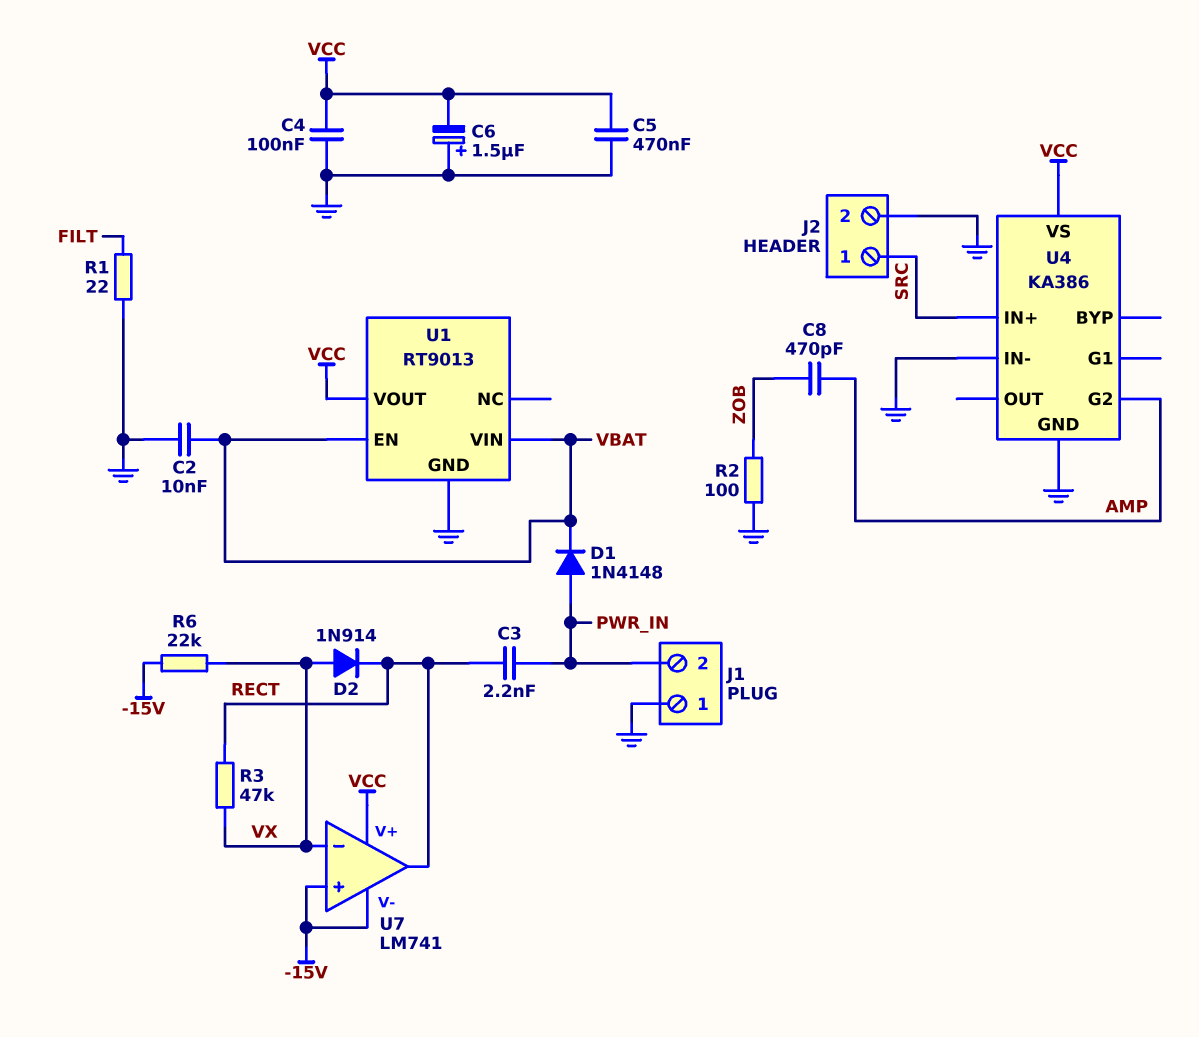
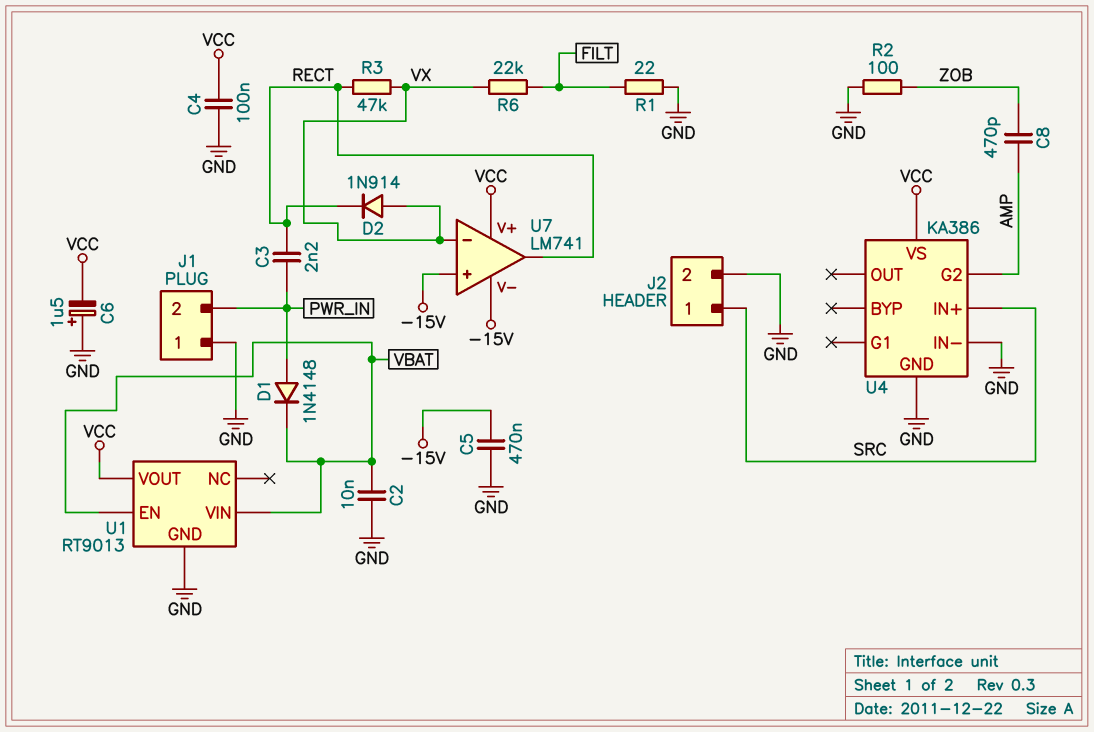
C5: 470nF (GND, VCC) -> 470nF (-15V, GND)
R6: 22k (-15V, VX) -> 22k (FILT, VX)

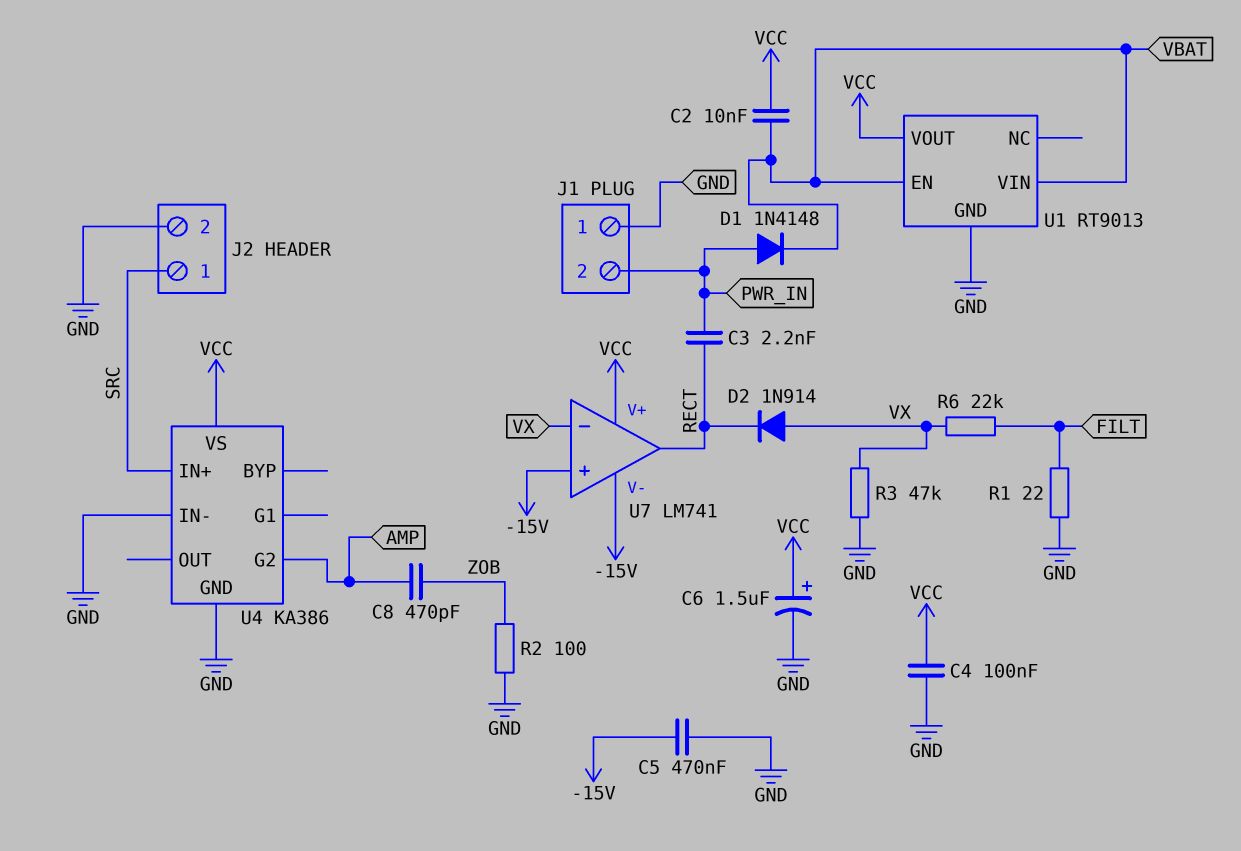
C2: 10nF (GND, VBAT) -> 10nF (VBAT, VCC)
C6: 1.5uF (plus GND, minus VCC) -> 1.5uF (plus VCC, minus GND)
R3: 47k (RECT, VX) -> 47k (GND, VX)

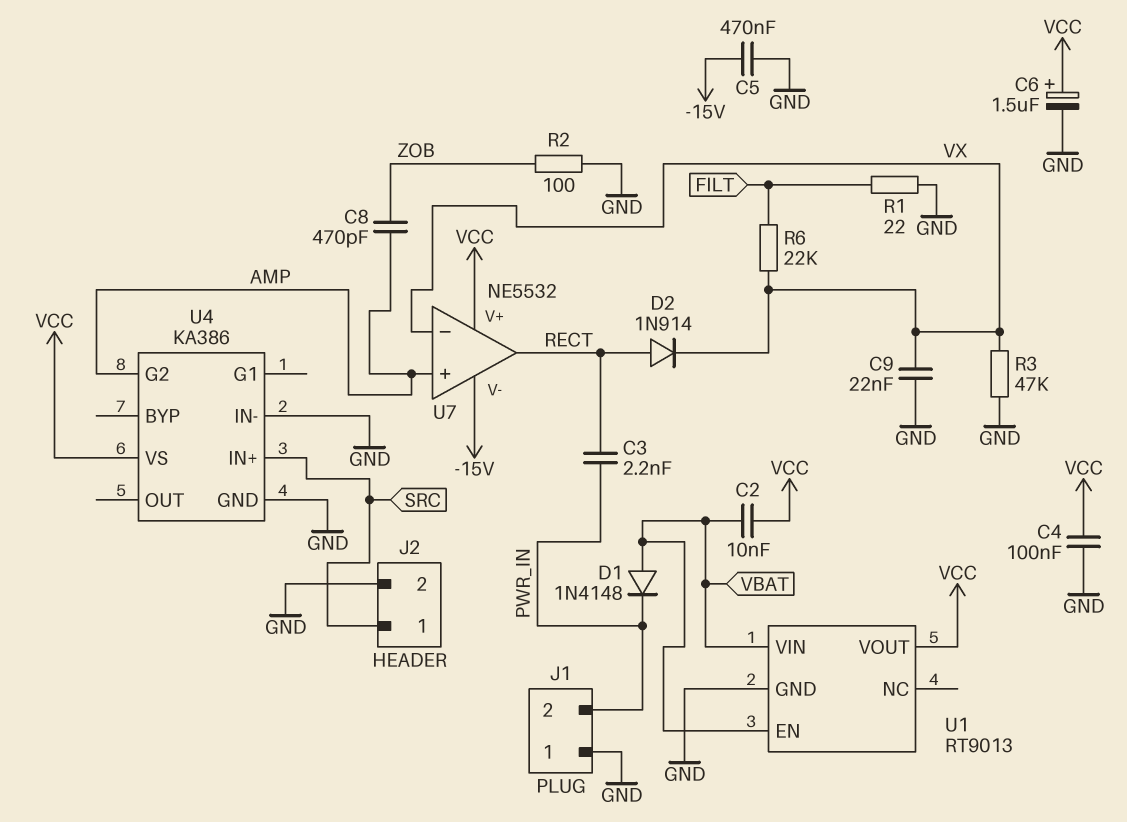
C9: none -> 22nF (GND, VX)
D1: diode 1N4148 (A PWR_IN, K VBAT) -> diode 1N4148 (A VBAT, K PWR_IN)
D2: diode 1N914 (A VX, K RECT) -> diode 1N914 (A RECT, K VX)
U7: LM741 -> NE5532
U7 pin in+: -15V -> AMP

